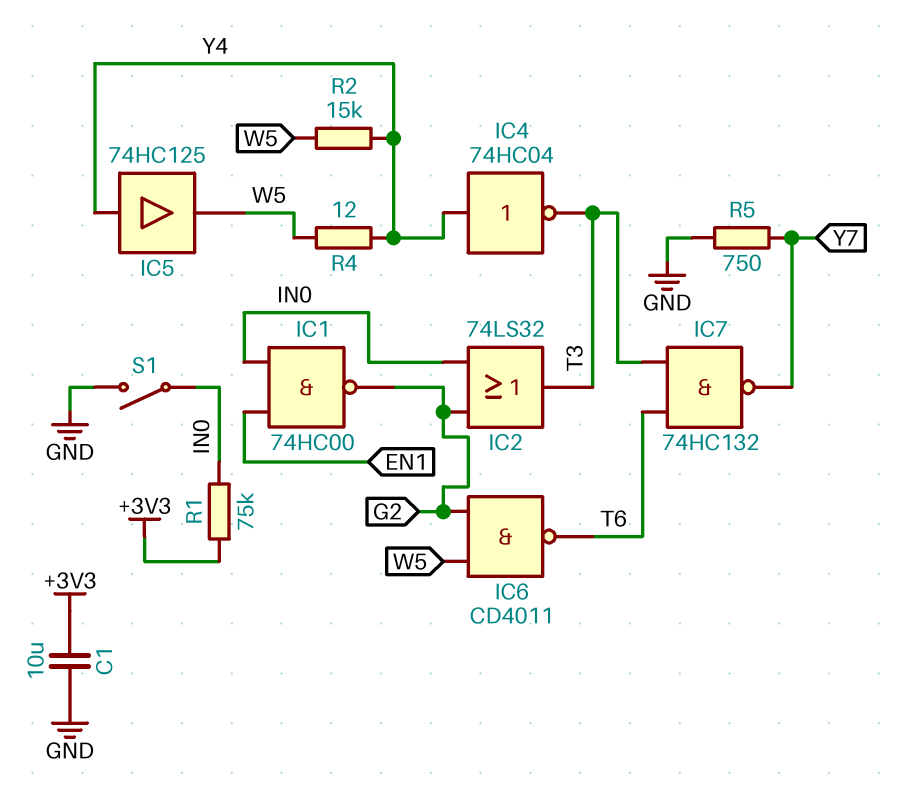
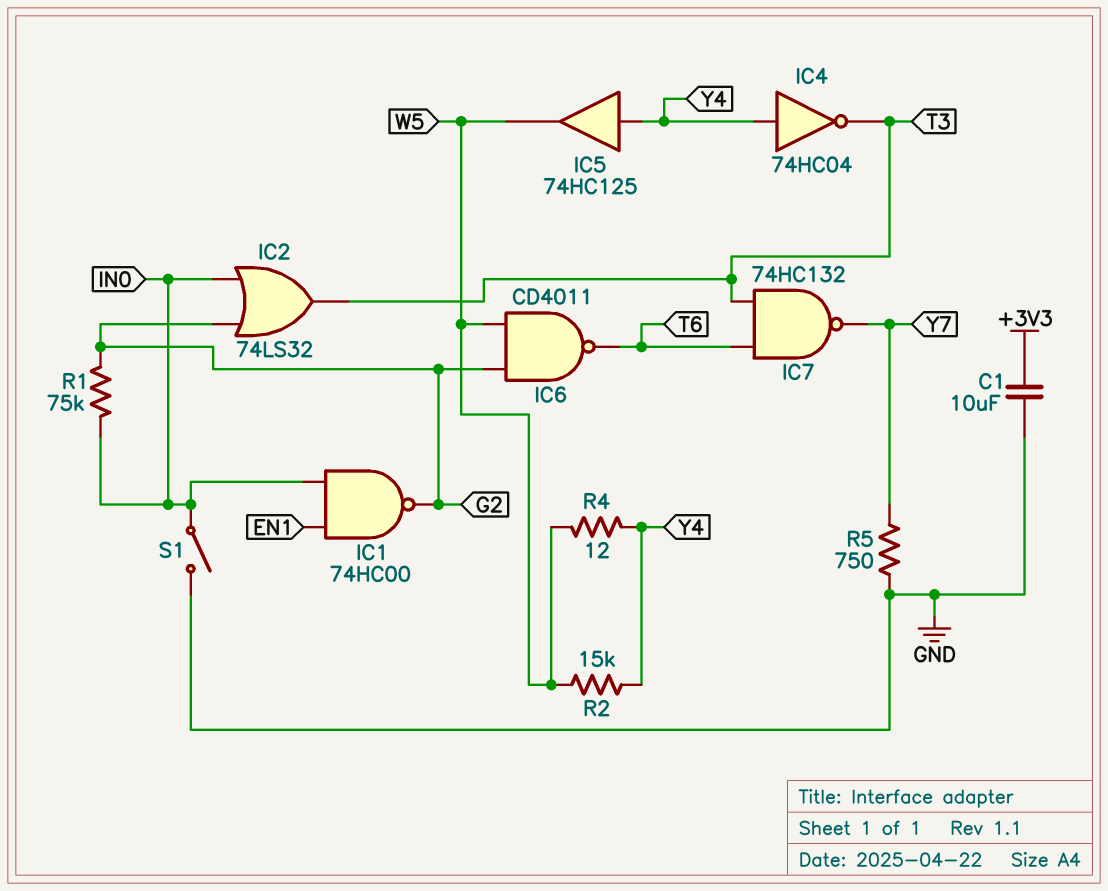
R1: 75k (+3V3, IN0) -> 75k (G2, IN0)

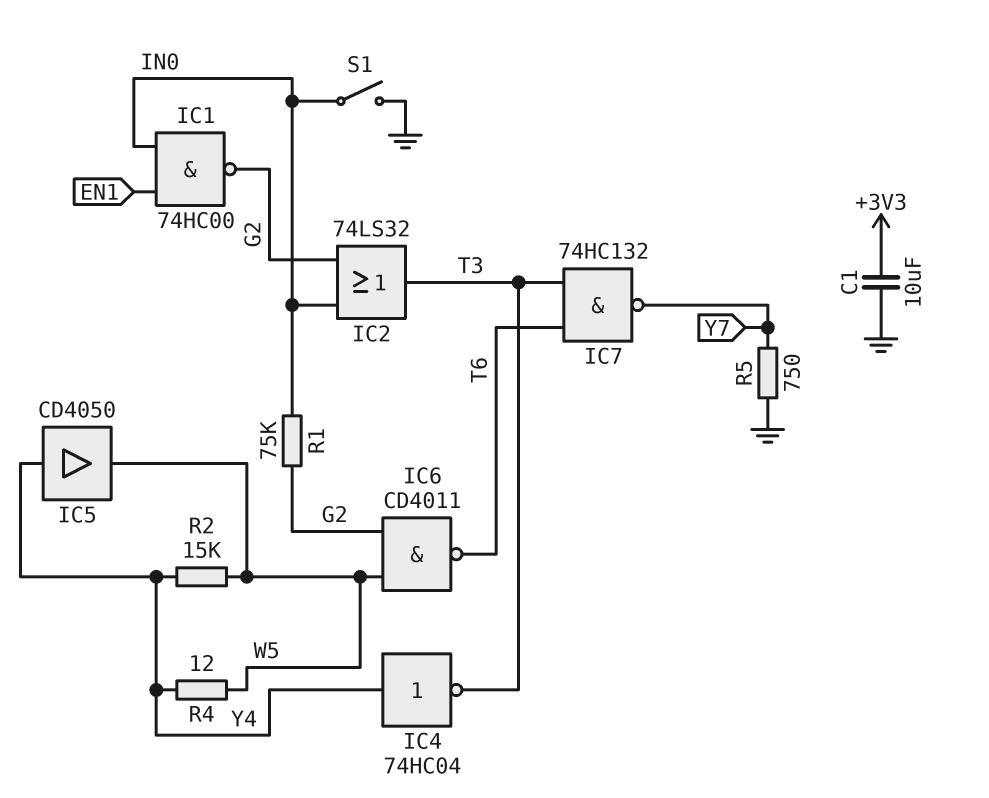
IC5: buffer 74HC125 (in Y4, out W5) -> buffer CD4050 (in Y4, out W5)

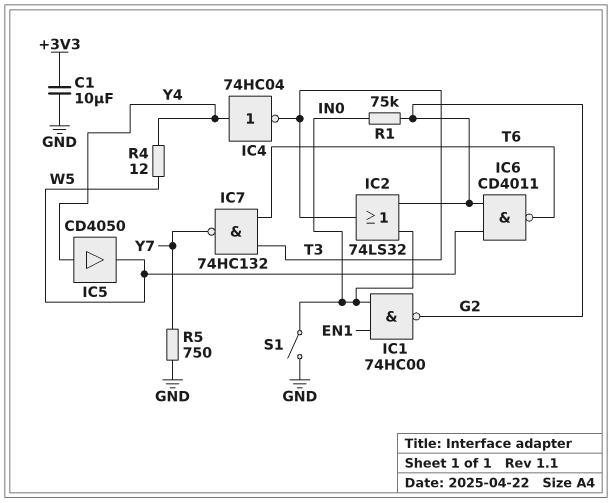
R2: 15k (W5, Y4) -> none

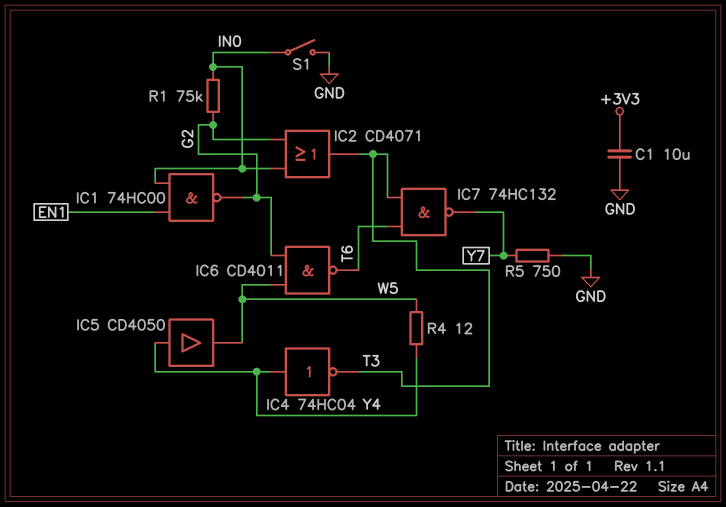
IC2: OR 74LS32 (in G2, in IN0, out T3) -> OR CD4071 (in G2, in IN0, out T3)

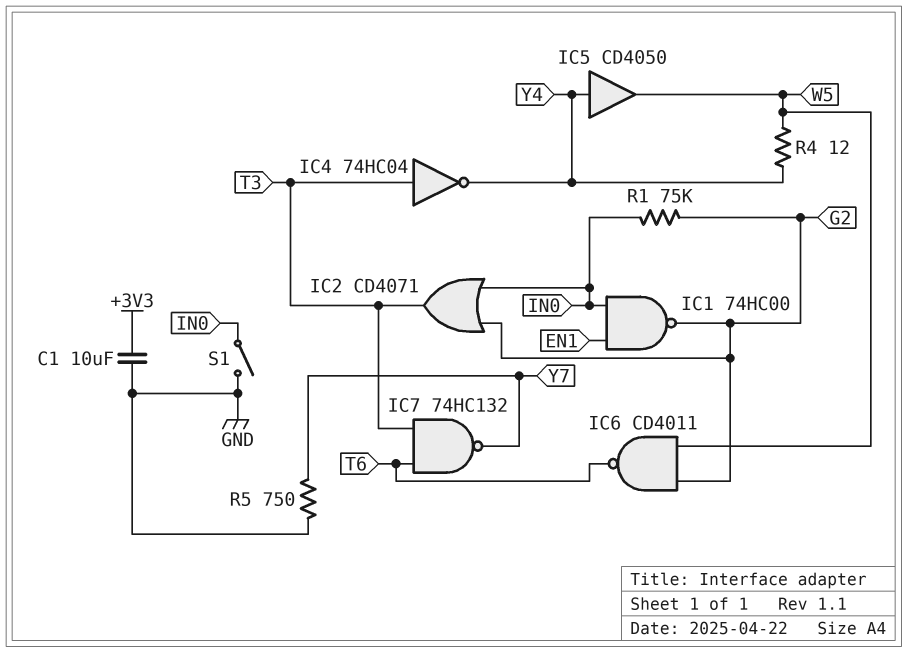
IC4: NOT 74HC04 (in Y4, out T3) -> NOT 74HC04 (in T3, out Y4)

